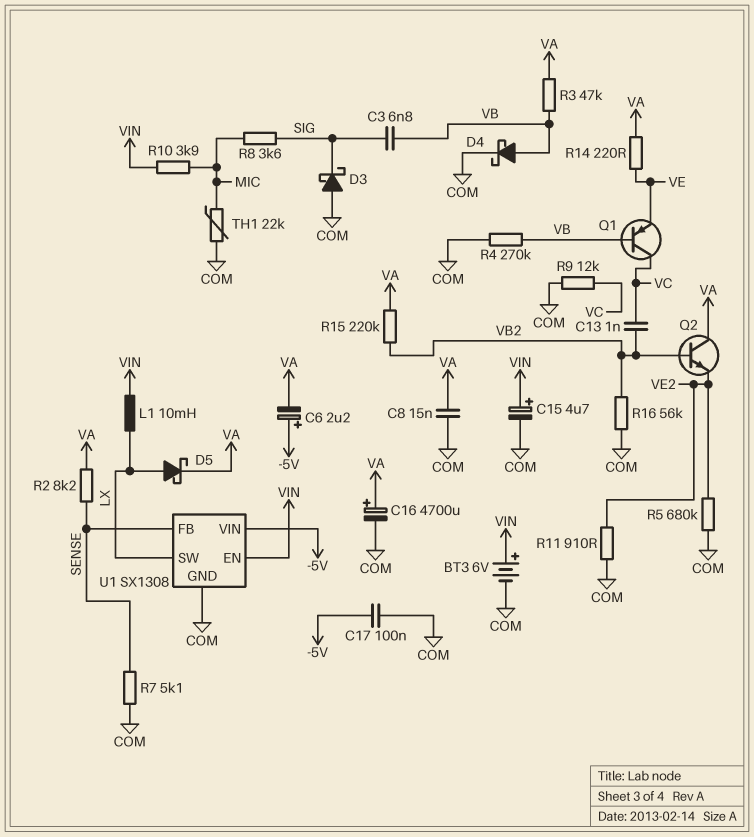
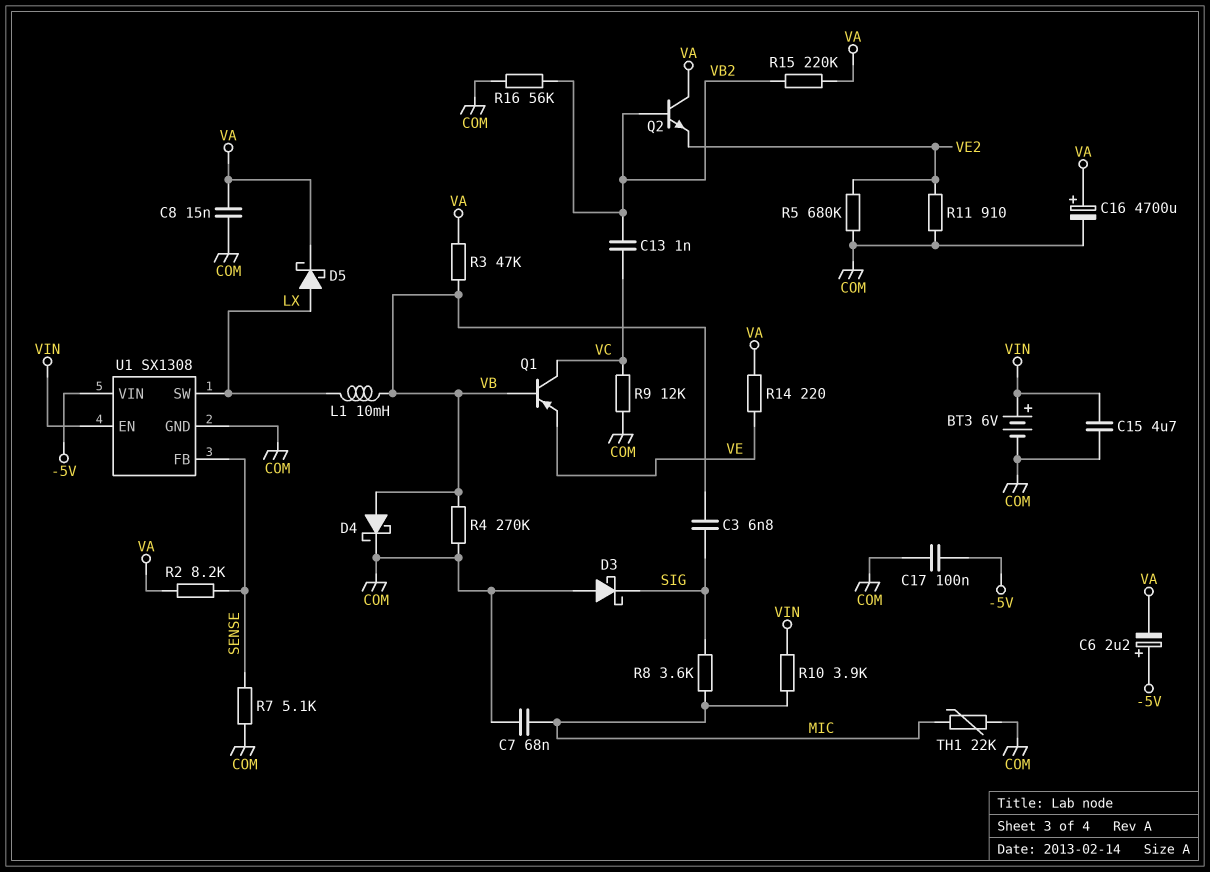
C7: none -> 68nF (COM, MIC)
C15: 4.7uF (plus VIN, minus COM) -> 4.7uF (COM, VIN)
L1: 10mH (LX, VIN) -> 10mH (LX, VB)

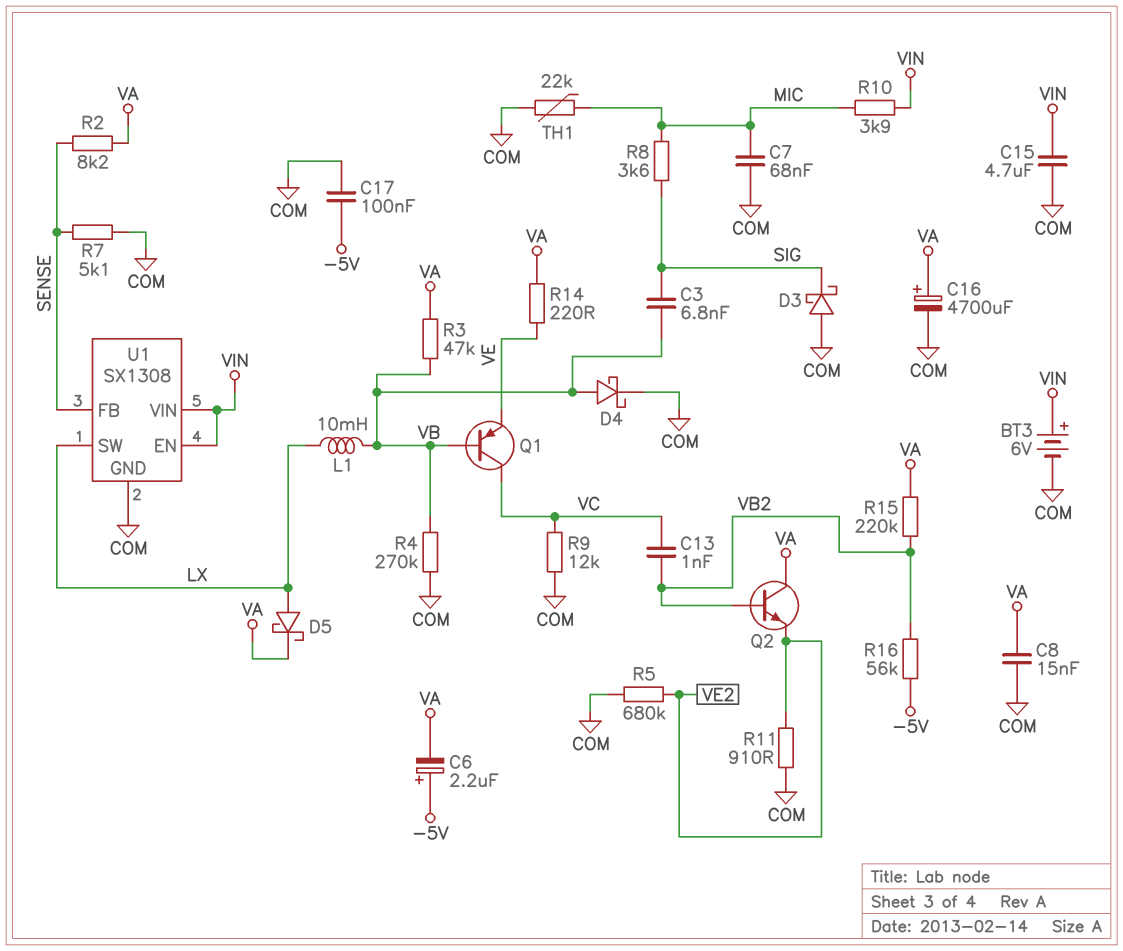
R16: 56k (COM, VB2) -> 56k (-5V, VB2)
U1 pin VIN: -5V -> VIN

